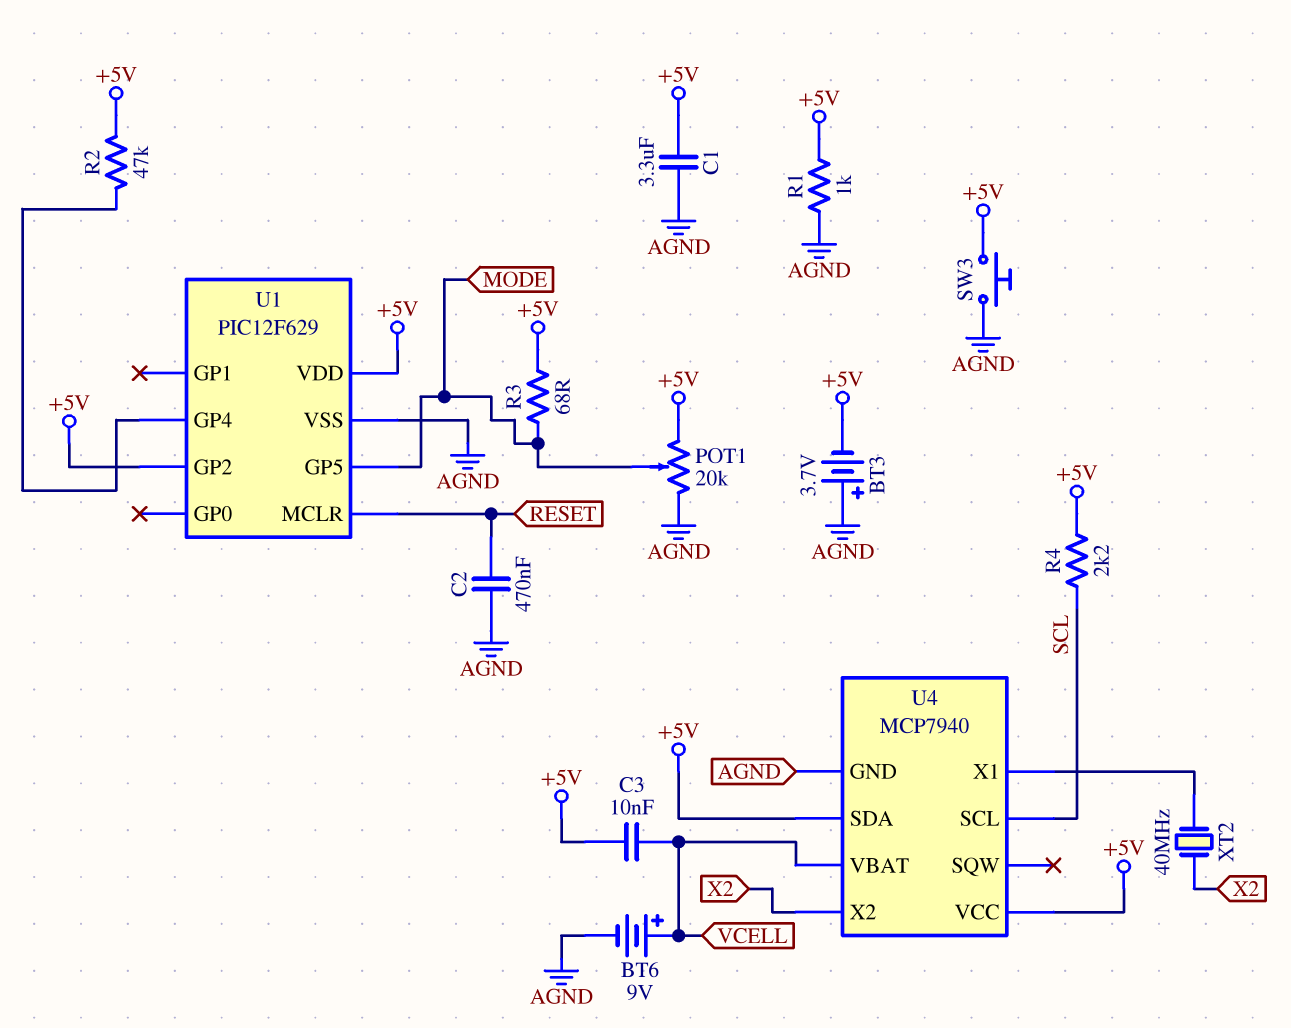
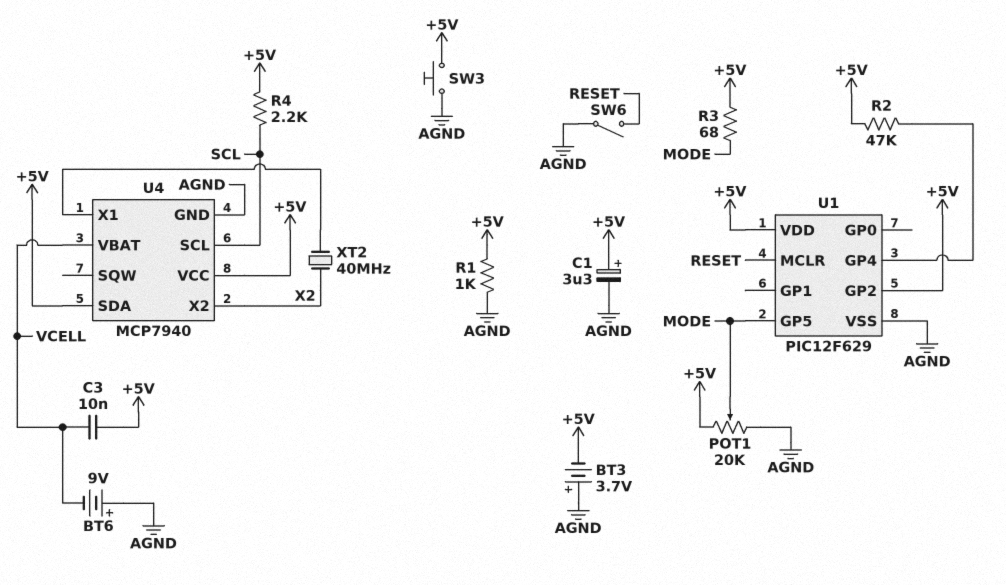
BT6: 9V (plus VCELL, minus AGND) -> 9V (plus AGND, minus VCELL)
C1: 3.3uF (+5V, AGND) -> 3.3uF (plus +5V, minus AGND)
C2: 470nF (AGND, RESET) -> none
SW6: none -> switch (AGND, RESET)

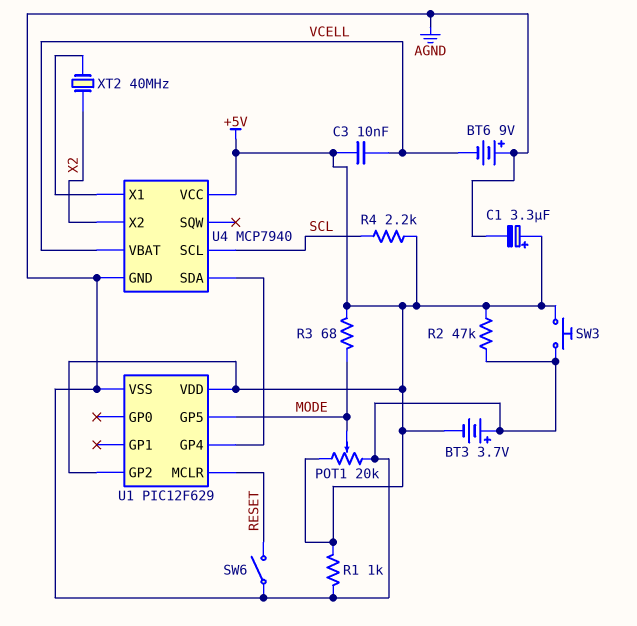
R2: 47k (+5V, U1/GP4) -> 47k (+5V, AGND)
U4 pin SDA: +5V -> U1/GP4

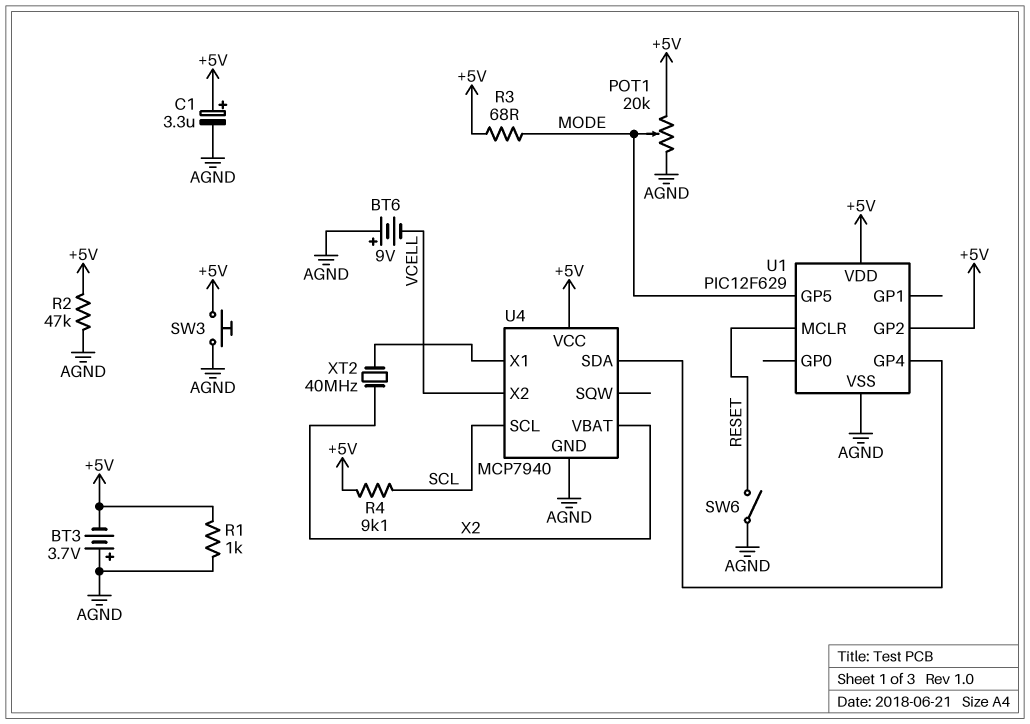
C3: 10nF (+5V, VCELL) -> none
R4: 2.2k (+5V, SCL) -> 9.1k (+5V, SCL)
U4 pin VBAT: VCELL -> X2
U4 pin X2: X2 -> VCELL

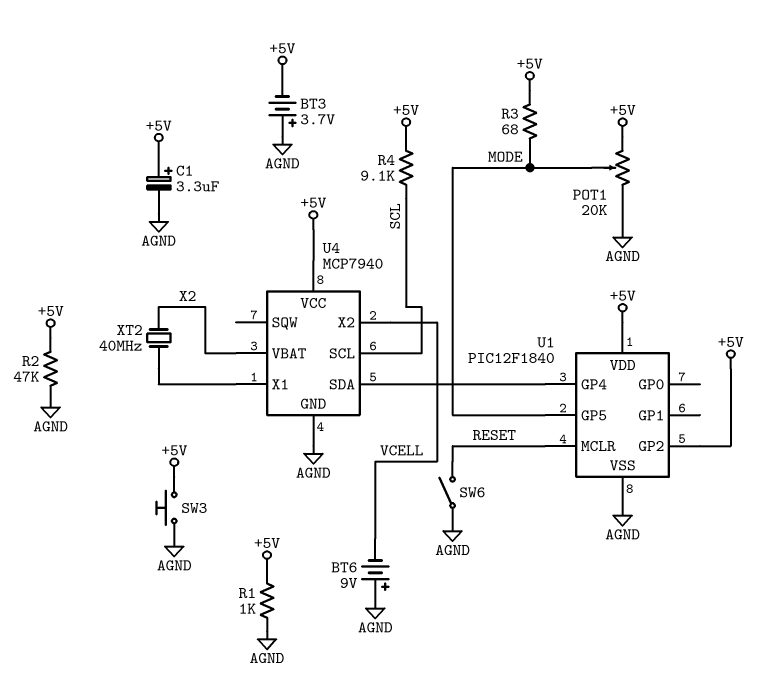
U1: PIC12F629 -> PIC12F1840

